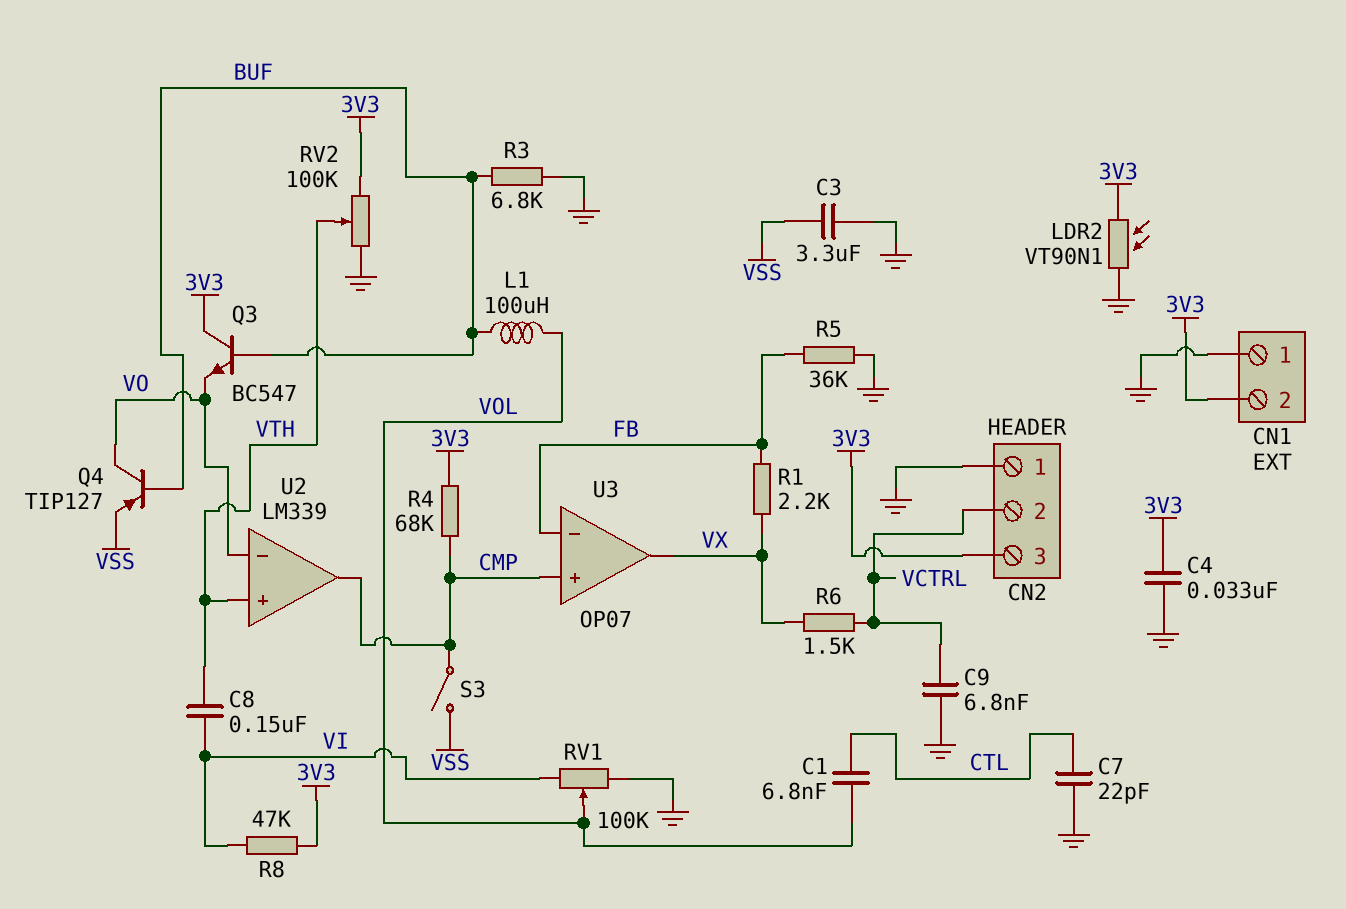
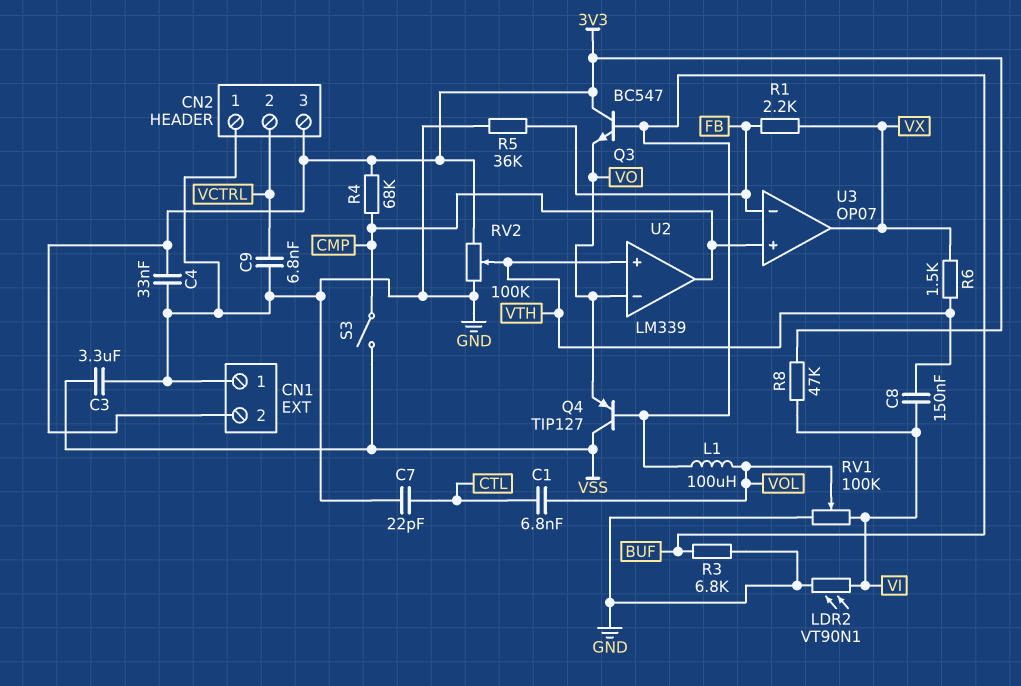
LDR2: VT90N1 (3V3, GND) -> VT90N1 (GND, VI)
Q4: PNP TIP127 (B BUF, C VO, E VSS) -> PNP TIP127 (B BUF, C VSS, E VO)
R6: 1.5k (VCTRL, VX) -> 1.5k (VTH, VX)

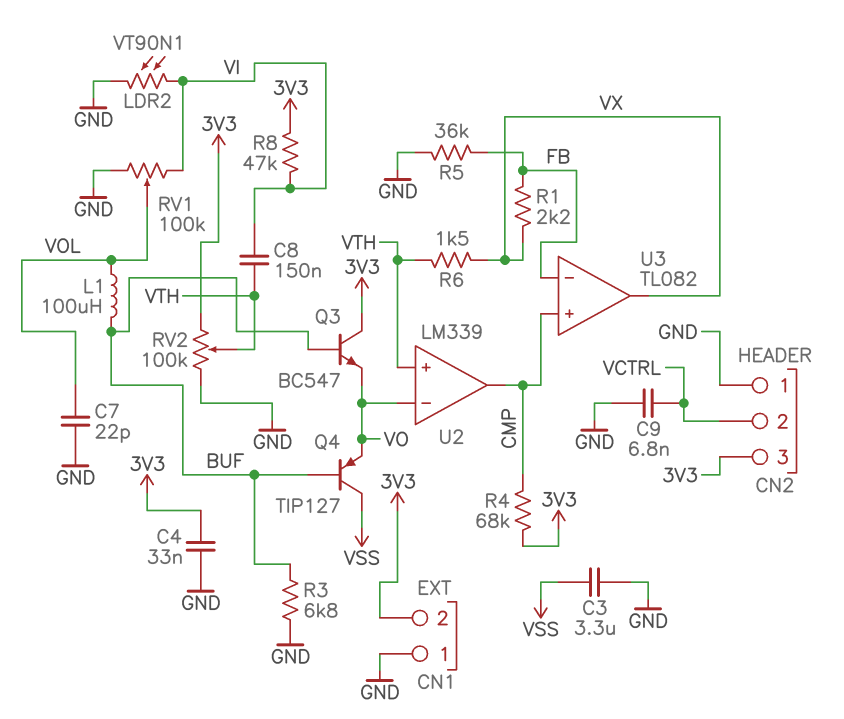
C1: 6.8nF (CTL, VOL) -> none
C7: 22pF (CTL, GND) -> 22pF (GND, VOL)
S3: switch (CMP, VSS) -> none
U3: OP07 -> TL082

